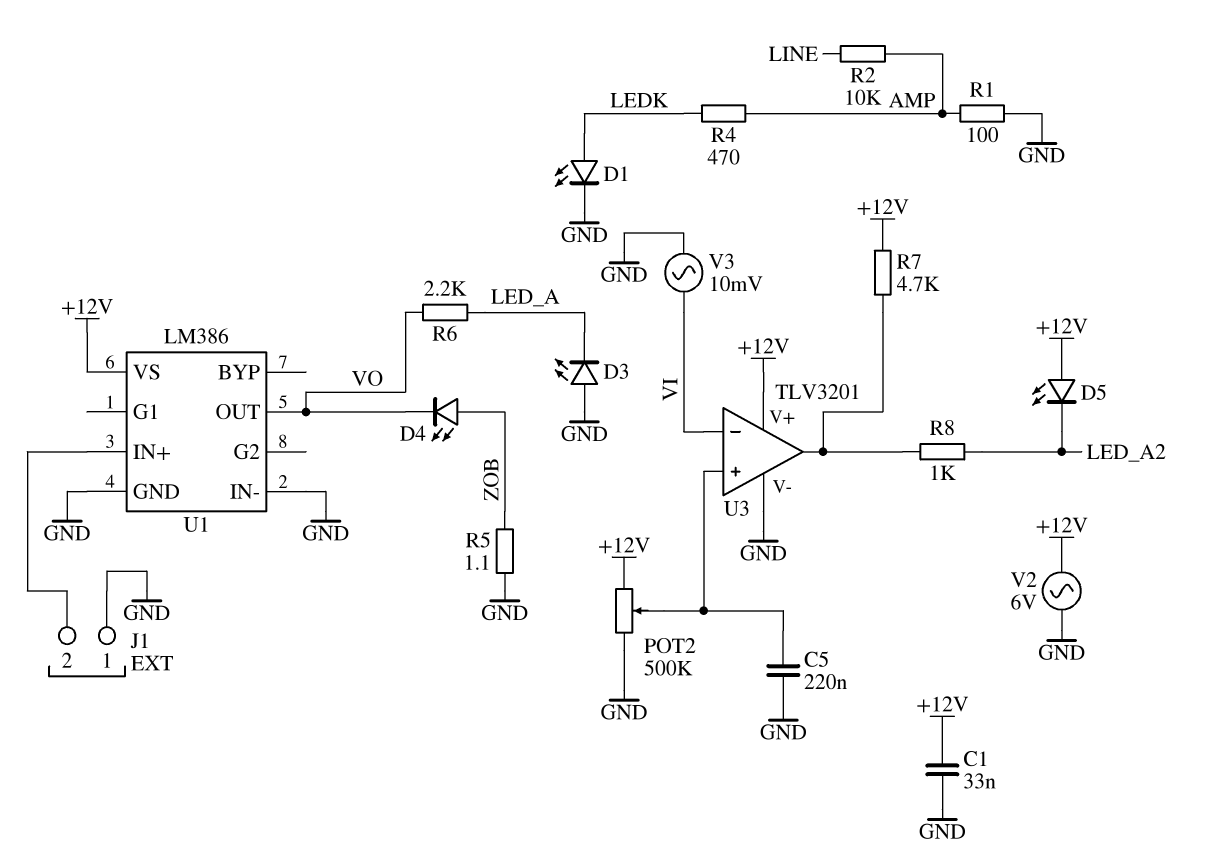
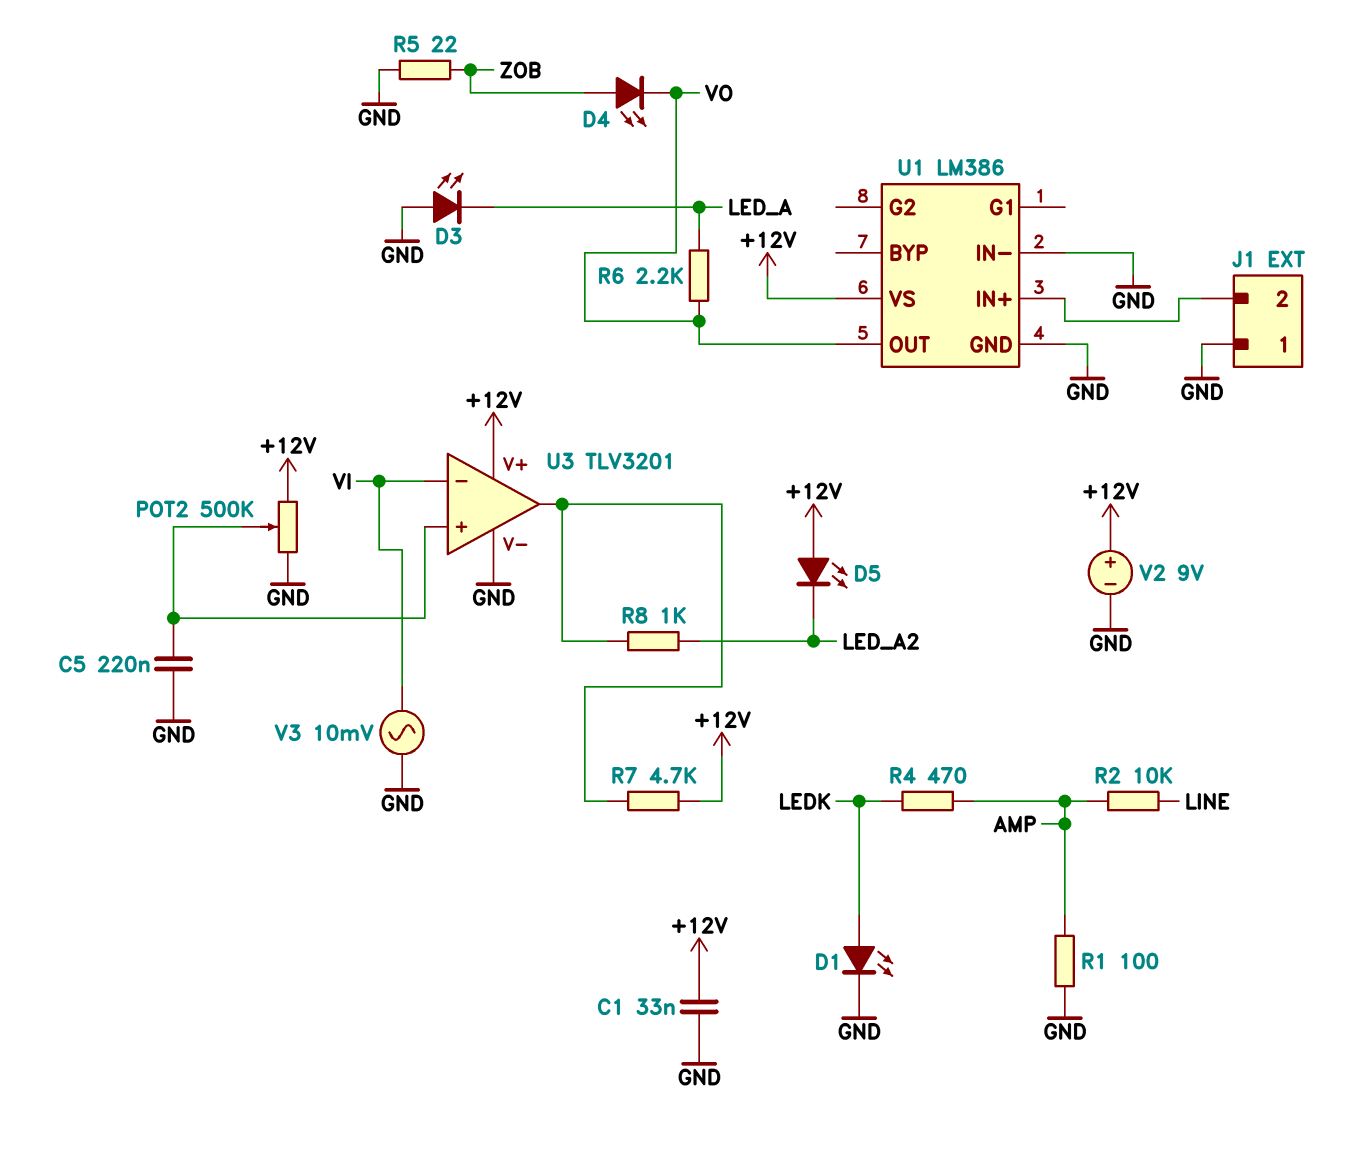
R5: 1.1 (GND, ZOB) -> 22 (GND, ZOB)
V2: AC 6V (+12V, GND) -> 9V (plus +12V, minus GND)

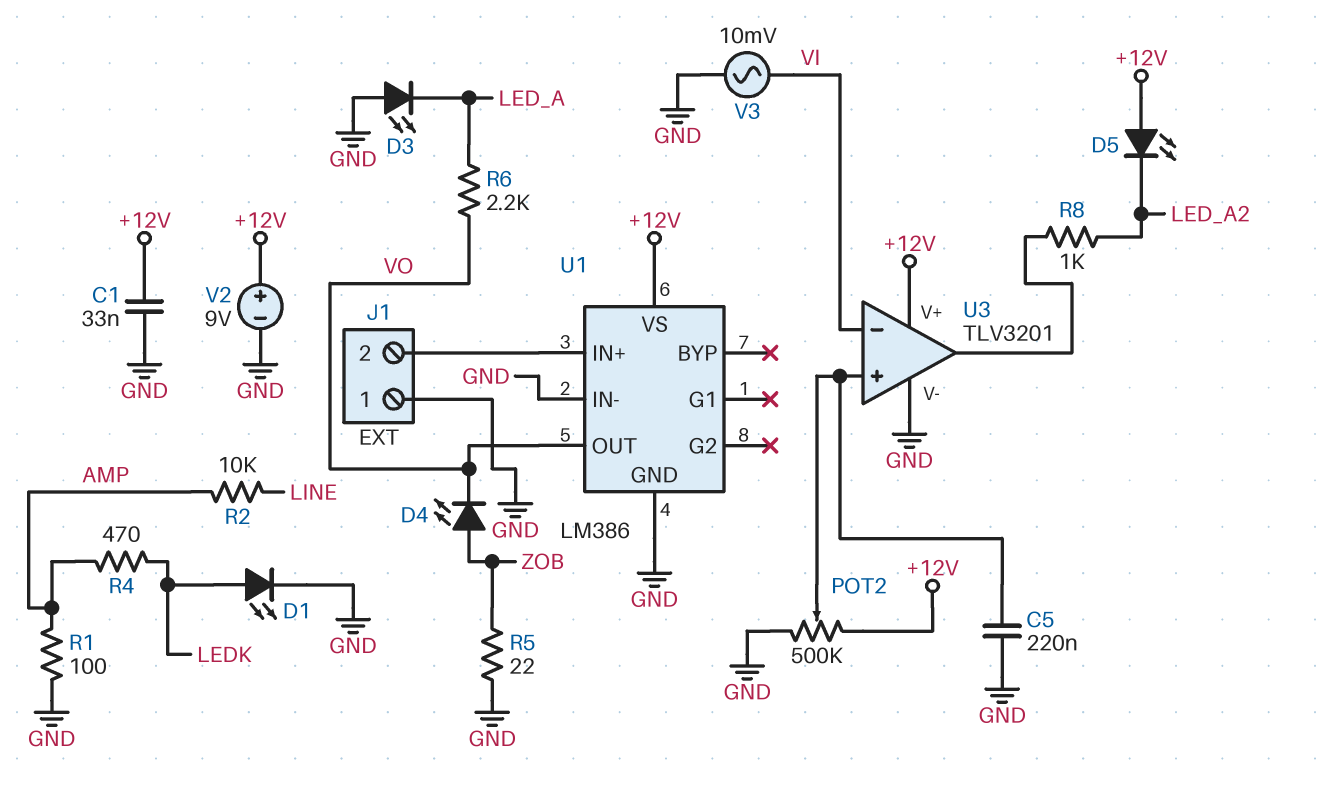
R7: 4.7k (+12V, U3/out) -> none

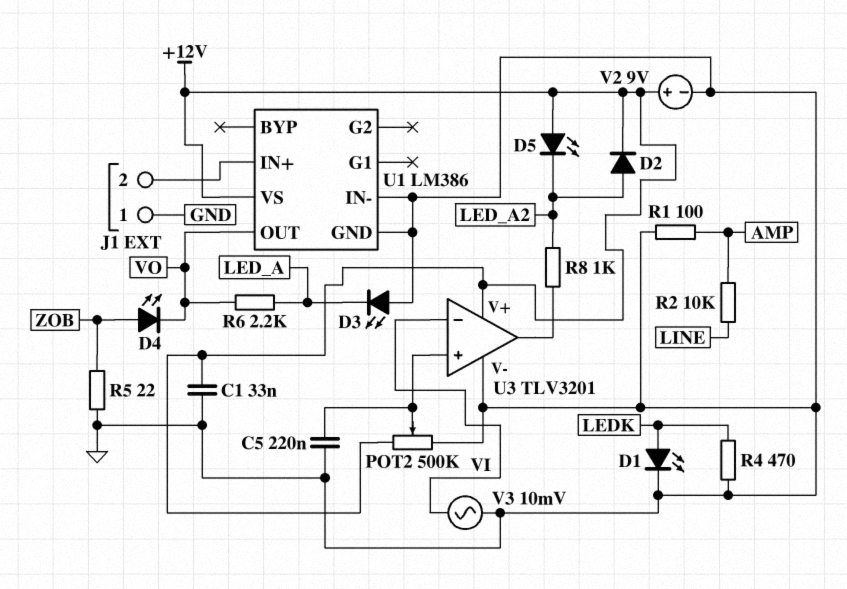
D2: none -> diode (A LED_A2, K +12V)
R4: 470 (AMP, LEDK) -> 470 (GND, LEDK)

